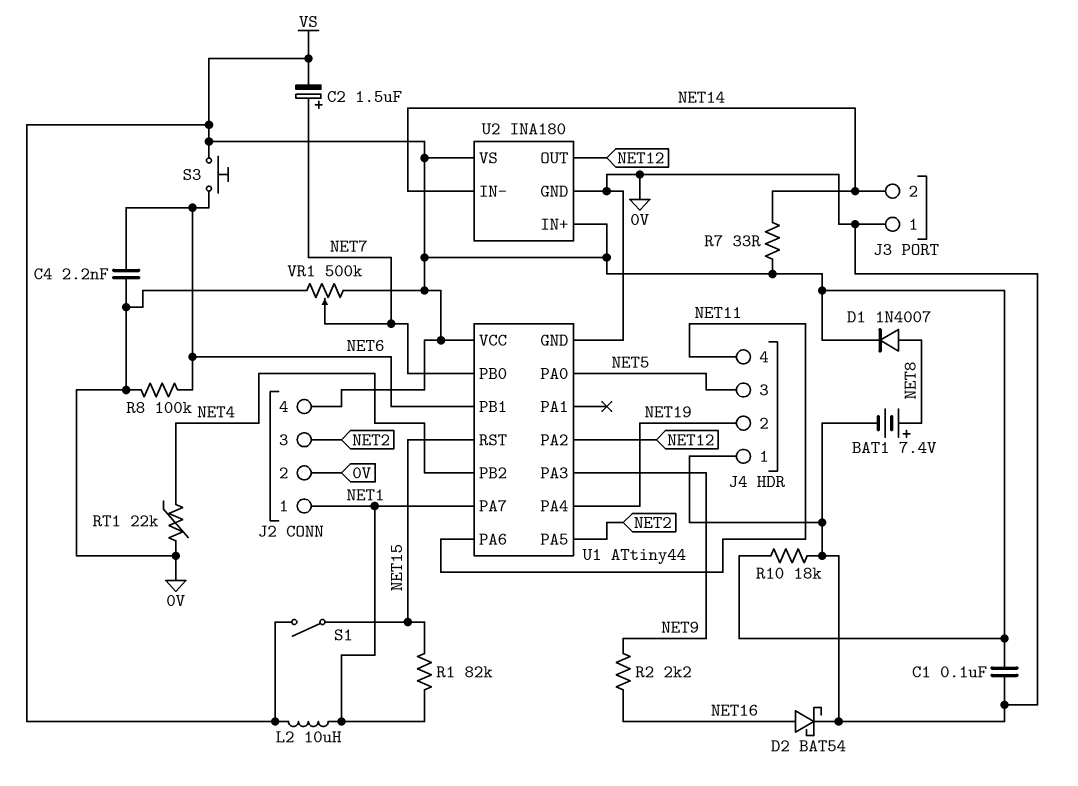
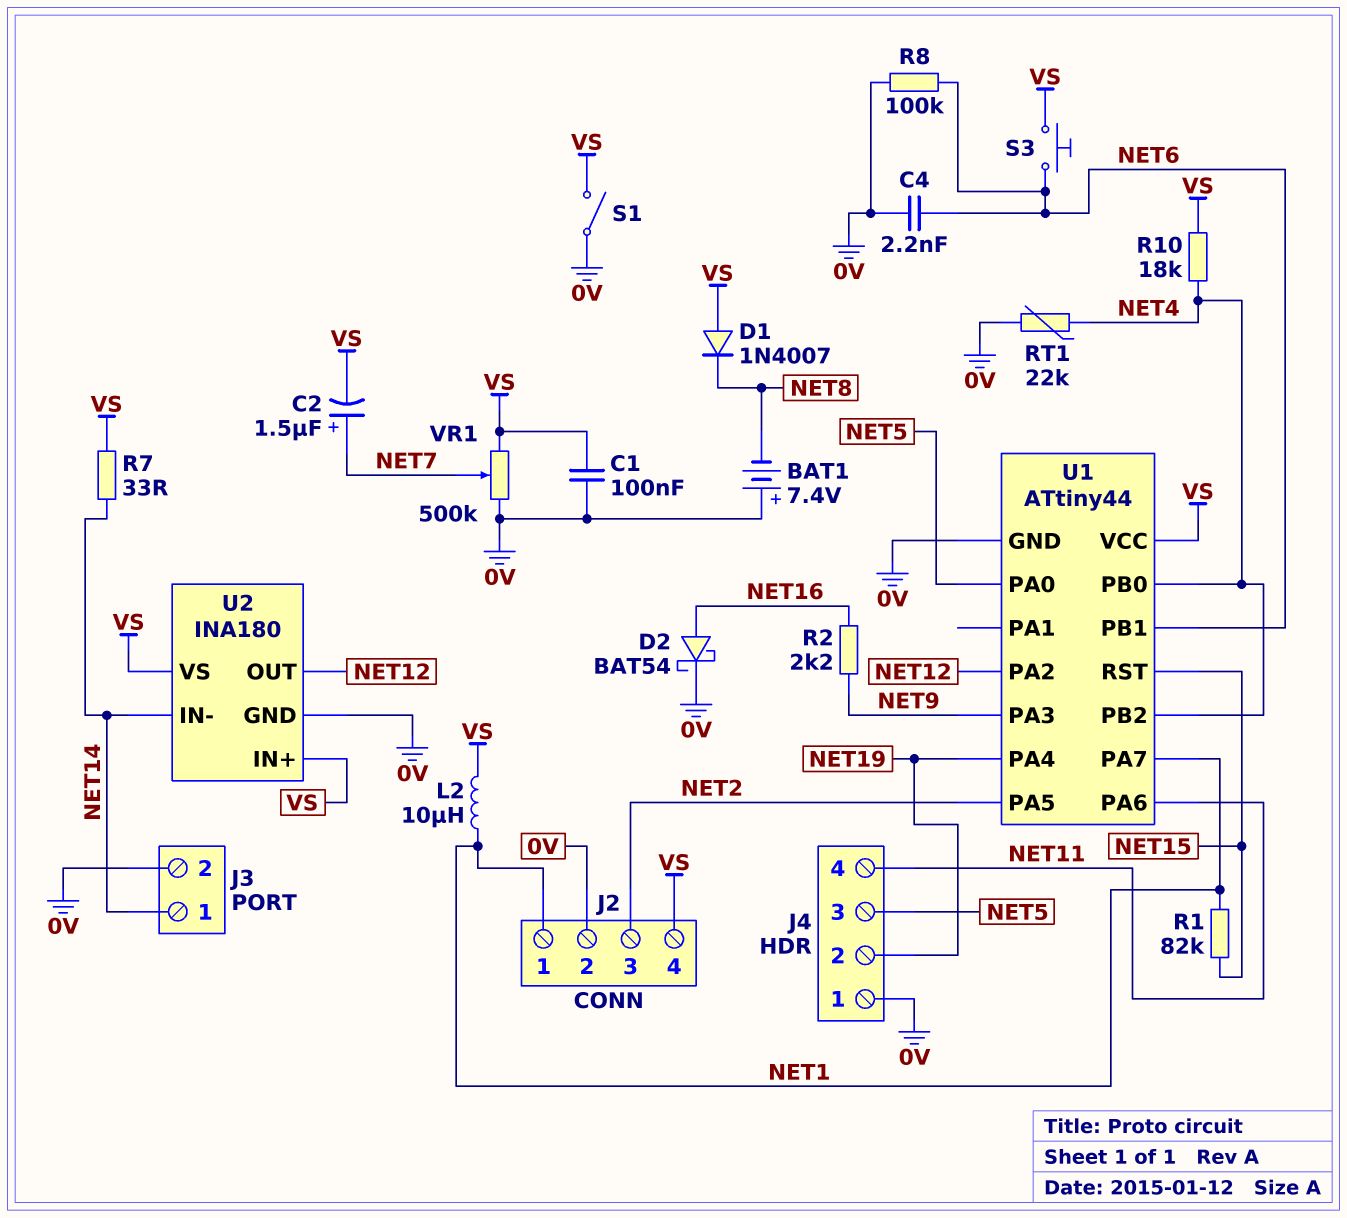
BAT1: 7.4V (plus NET8, minus 0V) -> 7.4V (plus 0V, minus NET8)
D1: diode 1N4007 (A NET8, K VS) -> diode 1N4007 (A VS, K NET8)
J3 pin 1: 0V -> NET14
J3 pin 2: NET14 -> 0V
R10: 18k (0V, VS) -> 18k (NET4, VS)
S1: switch (NET15, VS) -> switch (0V, VS)
U1 pin PB0: NET7 -> NET4

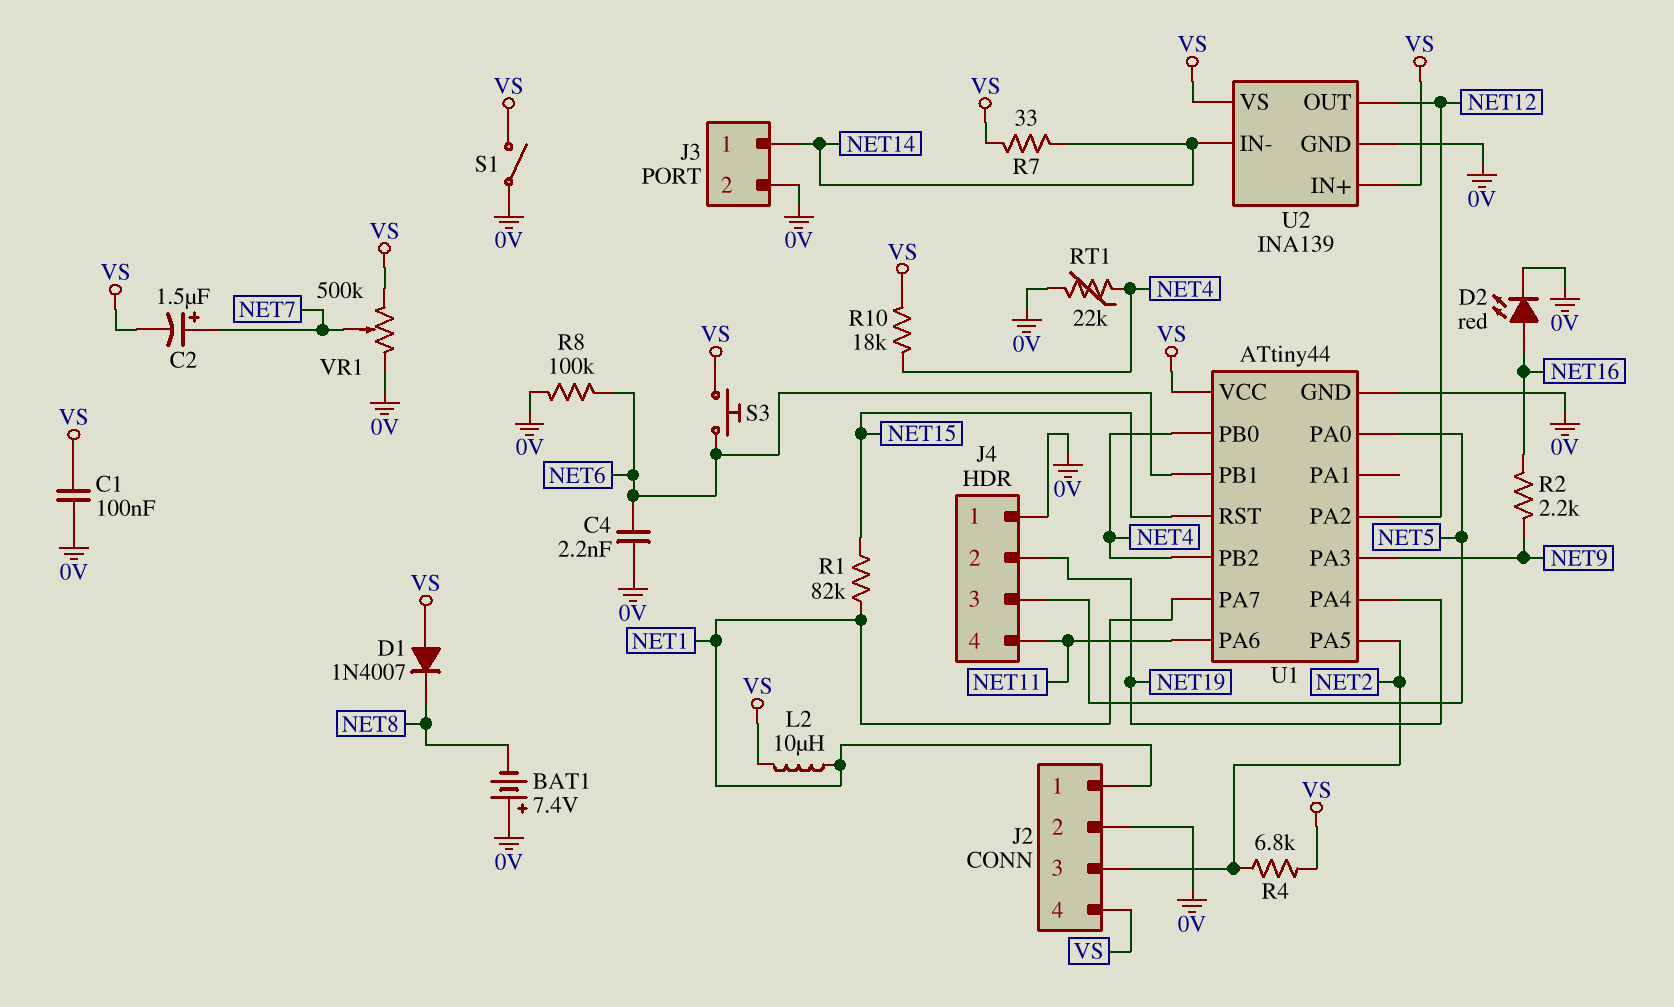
D2: schottky BAT54 (A NET16, K 0V) -> LED red (A NET16, K 0V)
R4: none -> 6.8k (NET2, VS)
U2: INA180 -> INA139

